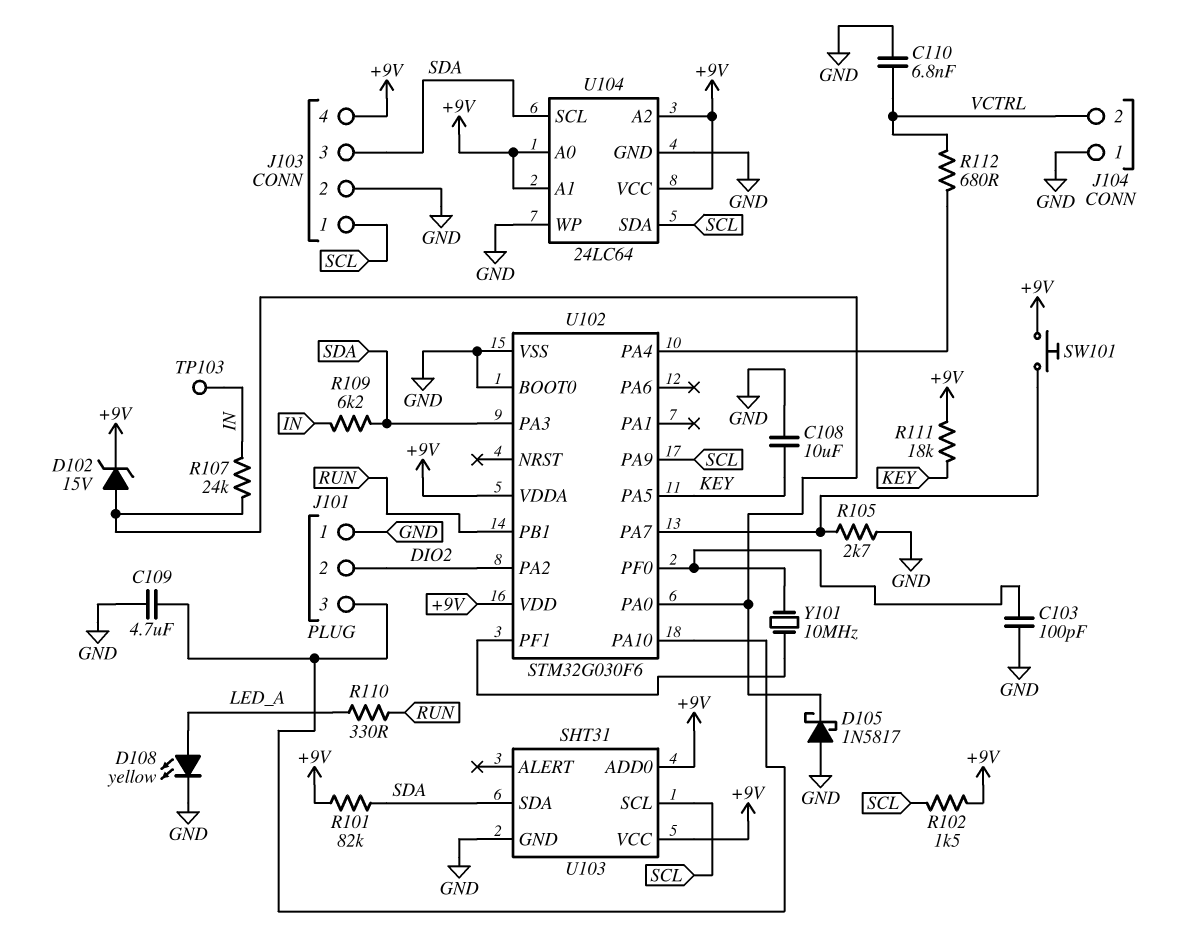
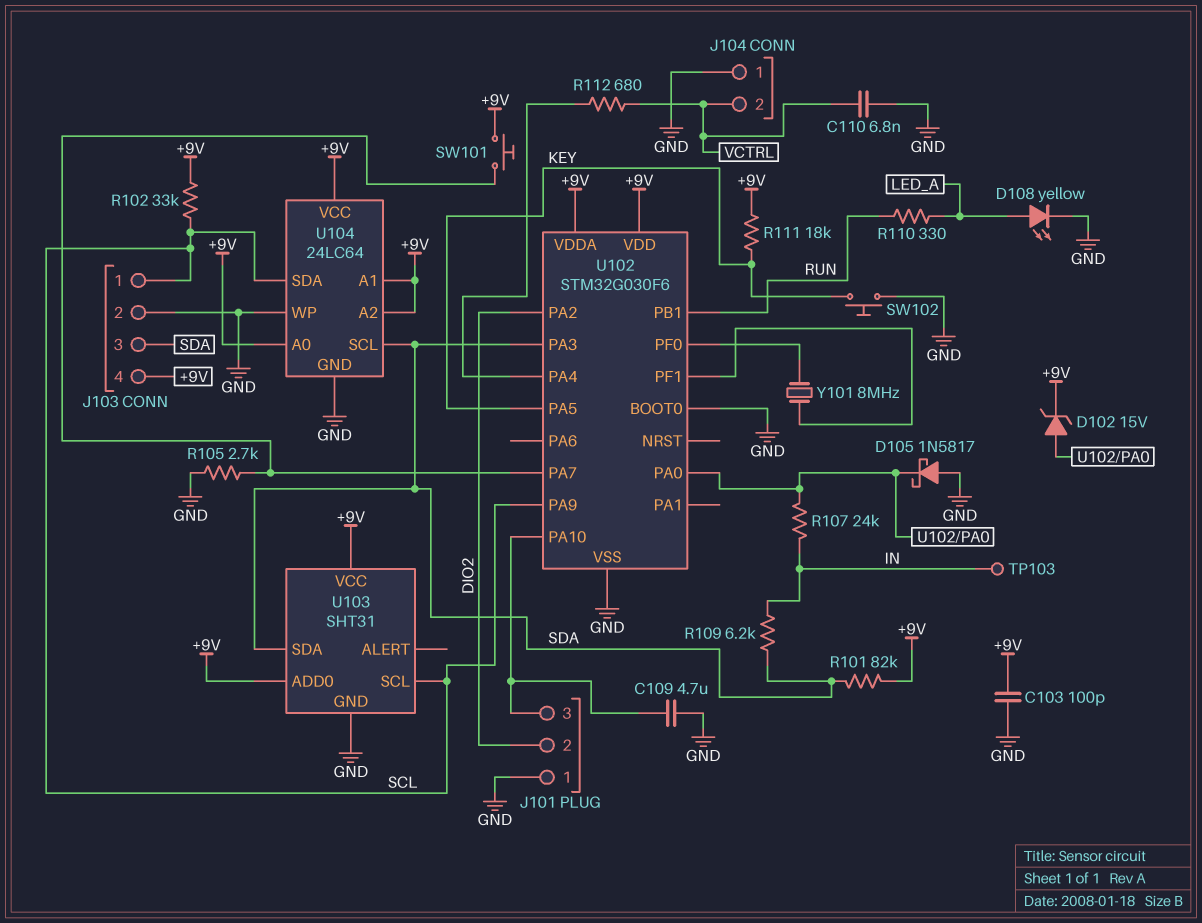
C103: 100pF (GND, U102/PF0) -> 100pF (+9V, GND)
C108: 10uF (GND, KEY) -> none
R102: 1.5k (+9V, SCL) -> 33k (+9V, SCL)
SW102: none -> button (GND, KEY)
Y101: 10MHz (U102/PF0, U102/PF1) -> 8MHz (U102/PF0, U102/PF1)

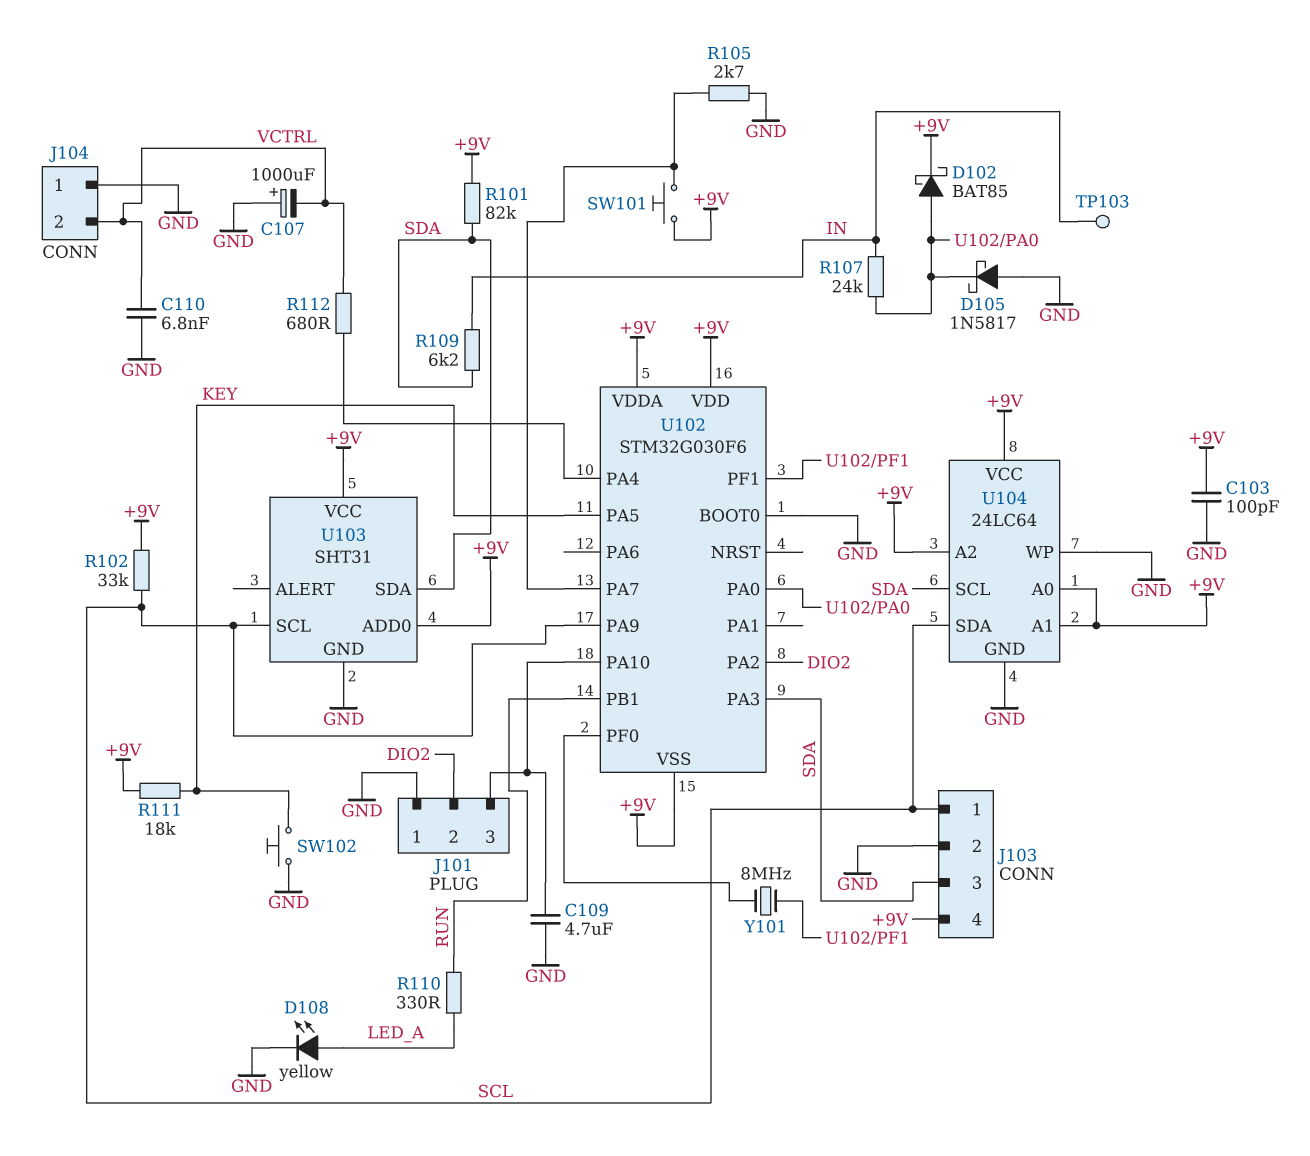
C107: none -> 1000uF (plus GND, minus VCTRL)
D102: zener 15V (A U102/PA0, K +9V) -> schottky BAT85 (A U102/PA0, K +9V)
U102 pin VSS: GND -> +9V

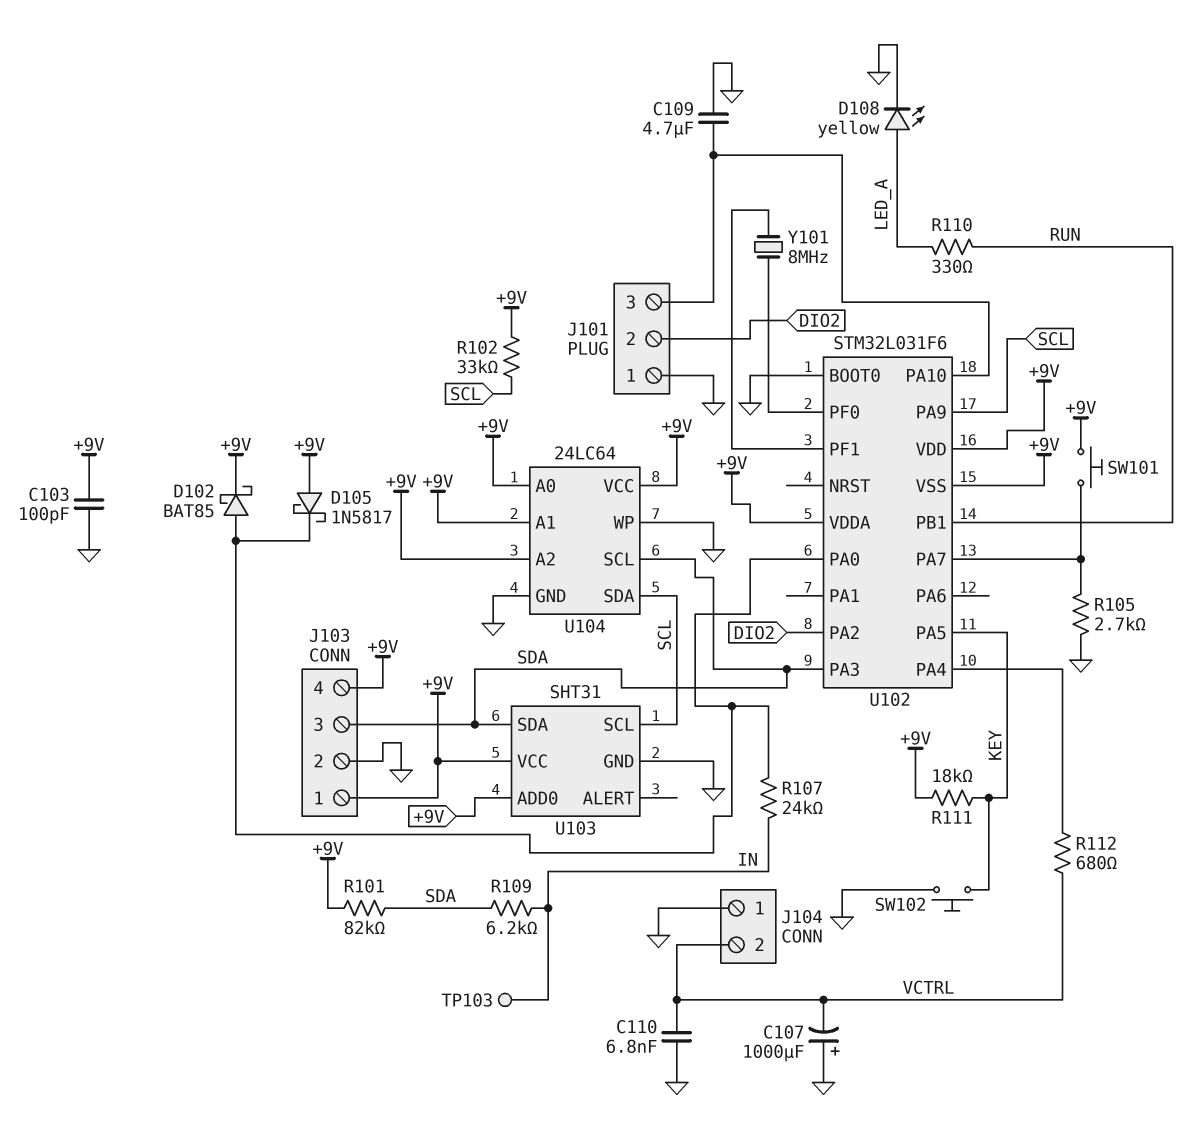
D105: schottky 1N5817 (A GND, K U102/PA0) -> schottky 1N5817 (A +9V, K U102/PA0)
J103 pin 1: SCL -> +9V
U102: STM32G030F6 -> STM32L031F6

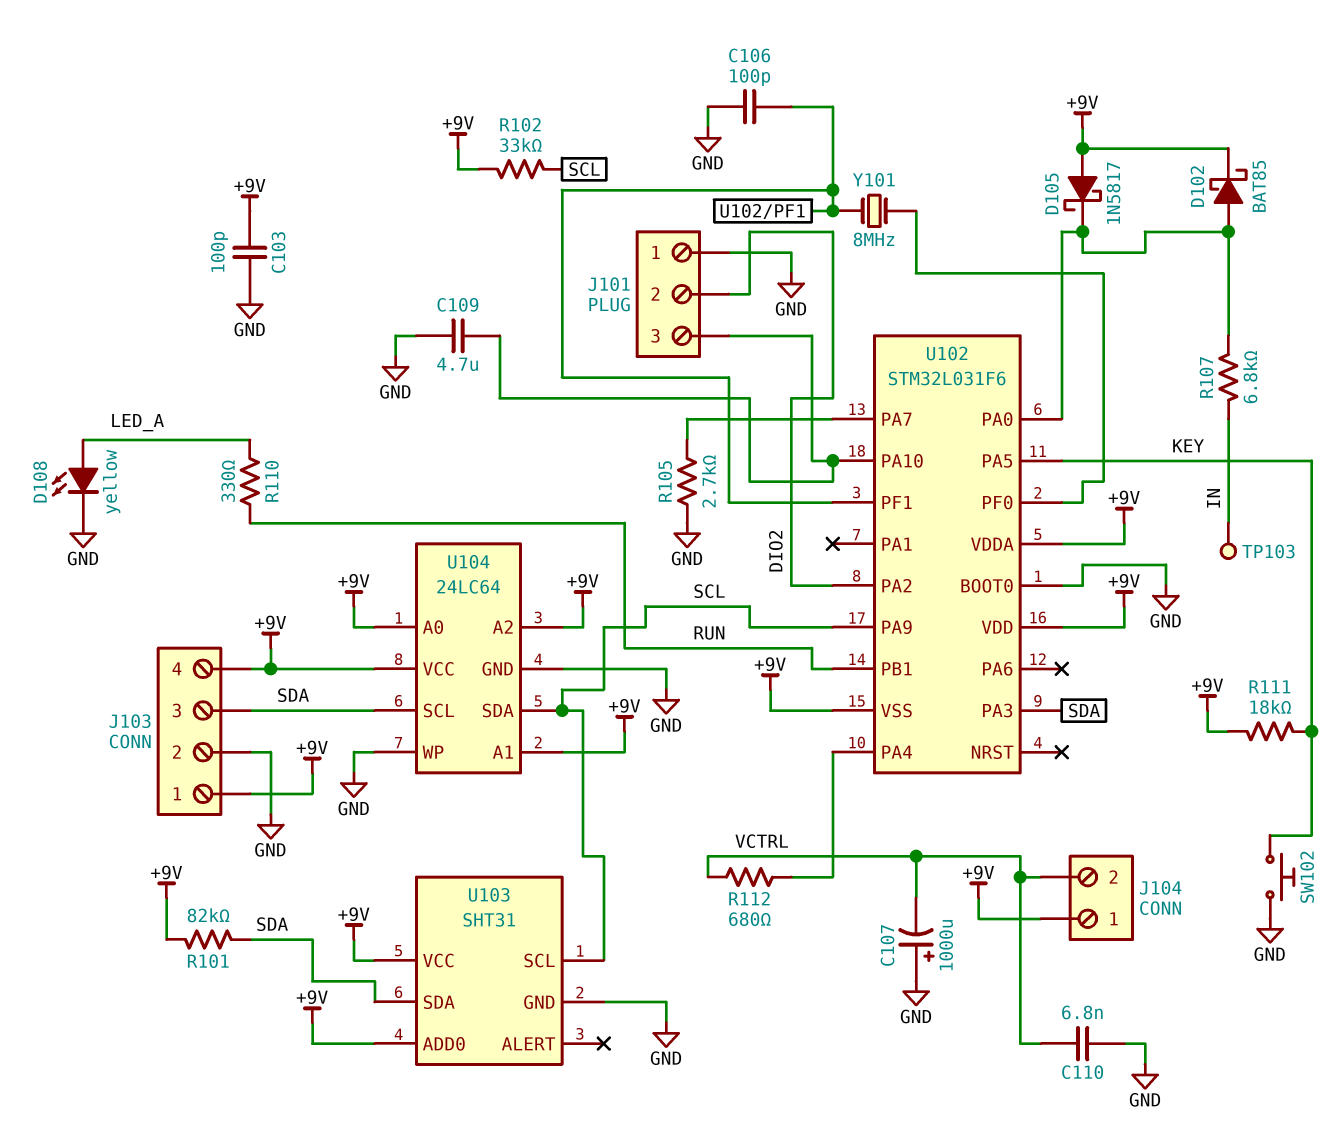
C106: none -> 100pF (GND, U102/PF1)
J104 pin 1: GND -> +9V
R107: 24k (IN, U102/PA0) -> 6.8k (IN, U102/PA0)
R109: 6.2k (IN, SDA) -> none
SW101: button (+9V, U102/PA7) -> none

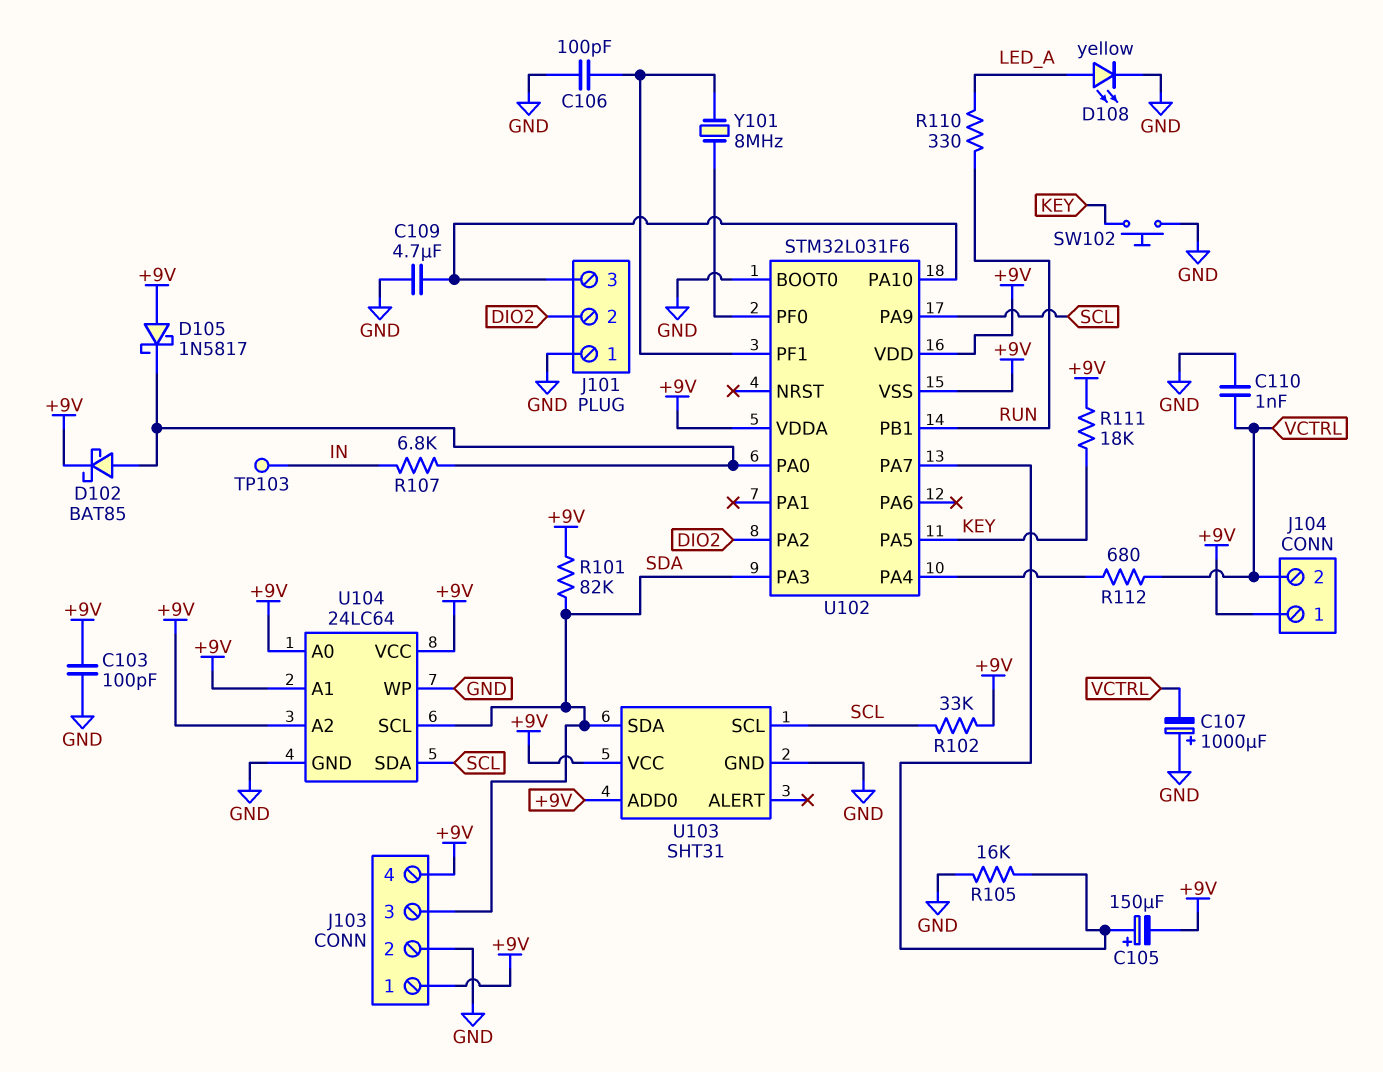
C105: none -> 150uF (plus U102/PA7, minus +9V)
C110: 6.8nF (GND, VCTRL) -> 1nF (GND, VCTRL)
R105: 2.7k (GND, U102/PA7) -> 16k (GND, U102/PA7)

